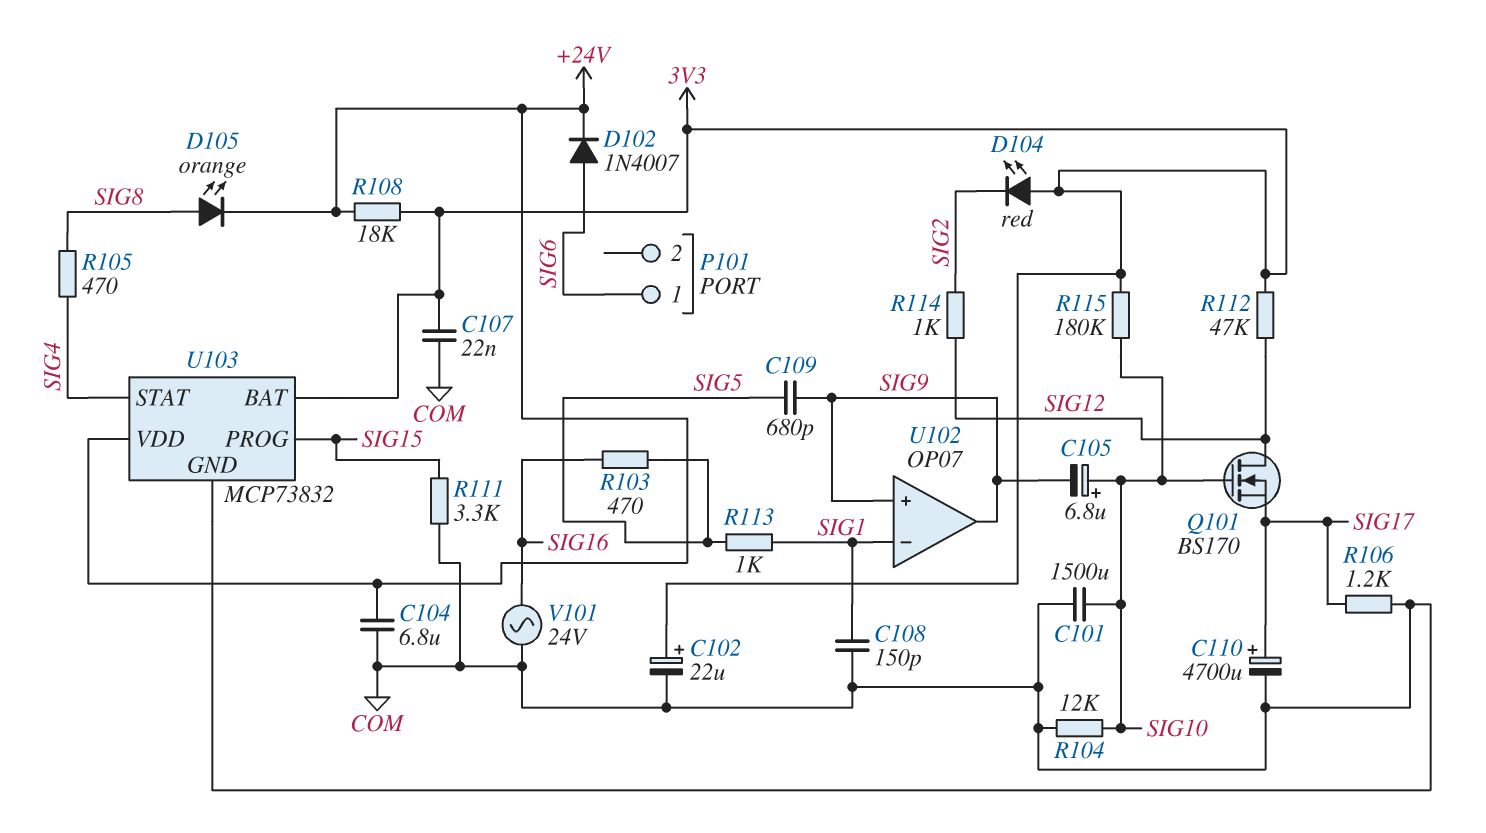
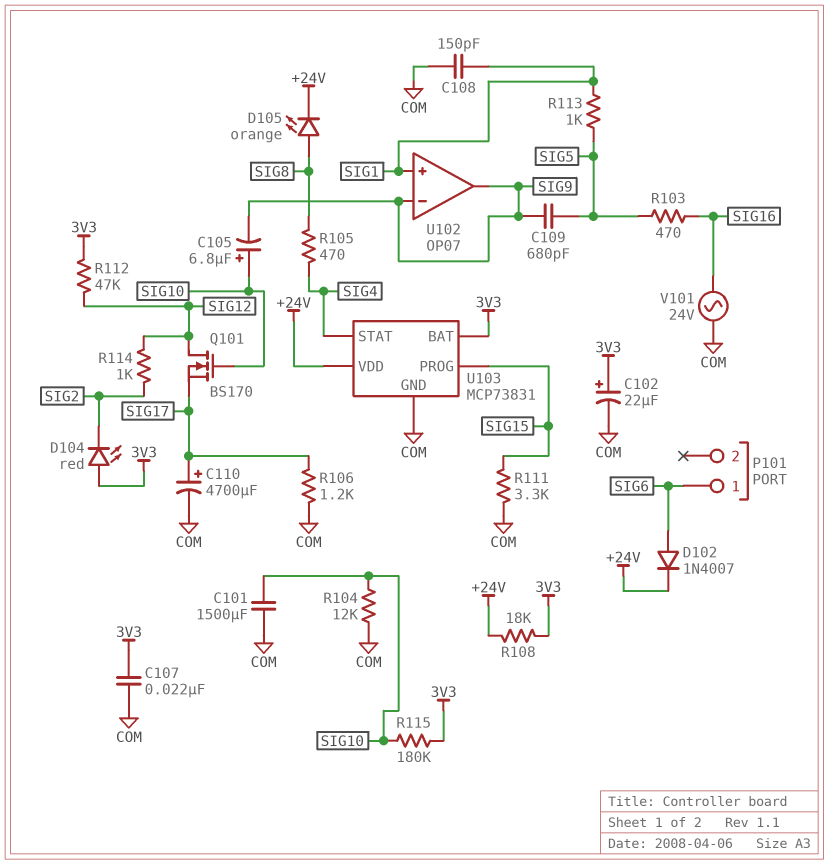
C104: 6.8uF (+24V, COM) -> none
U102 pin in+: SIG9 -> SIG1
U102 pin in-: SIG1 -> SIG9
U103: MCP73832 -> MCP73831

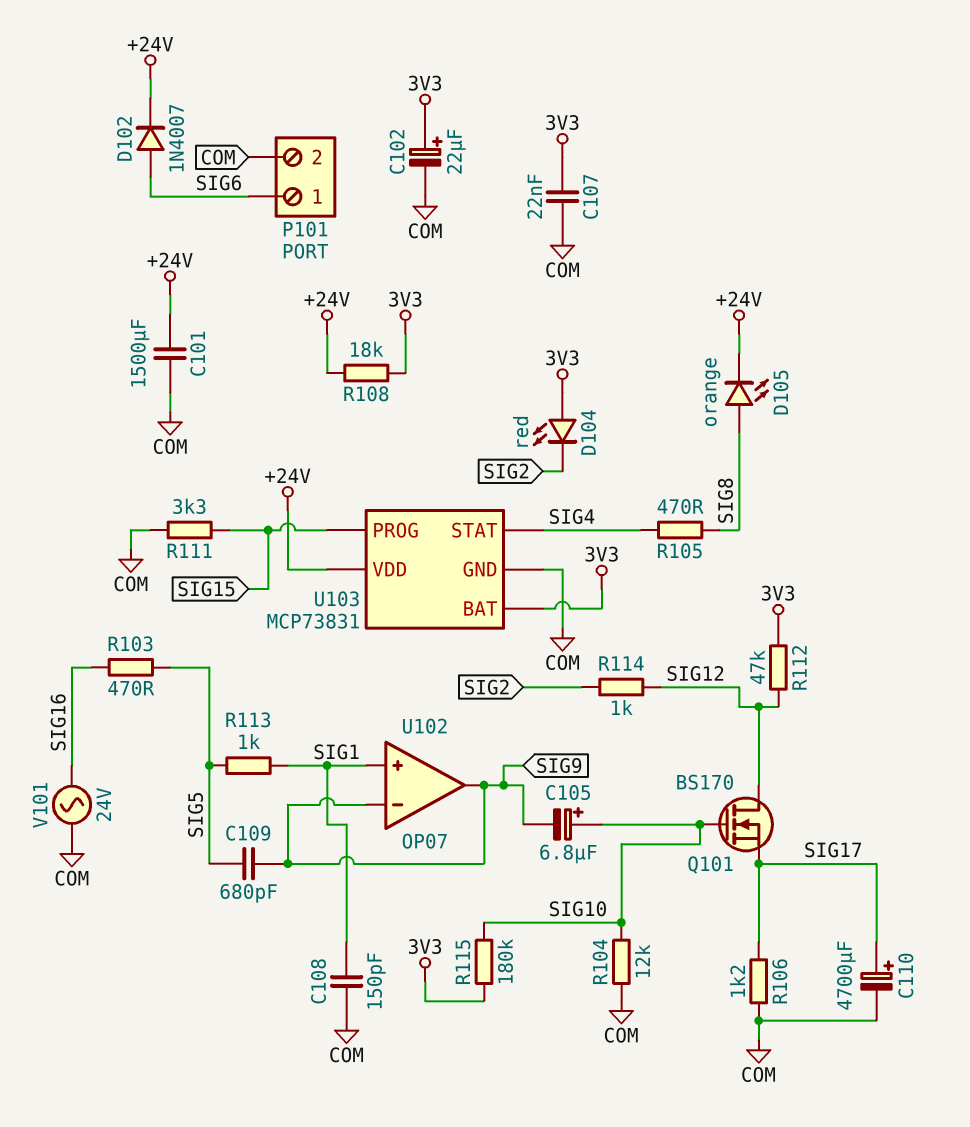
C101: 1500uF (COM, SIG10) -> 1500uF (+24V, COM)
P101 pin 2: none -> COM

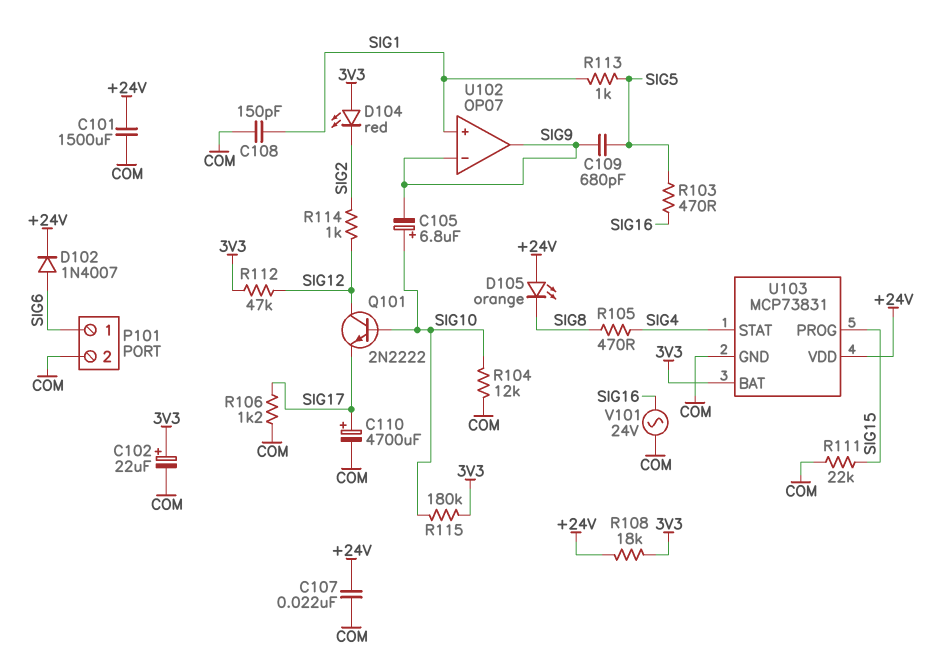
C107: 22nF (3V3, COM) -> 22nF (+24V, COM)
D105: LED orange (A SIG8, K +24V) -> LED orange (A +24V, K SIG8)
Q101: NMOS BS170 (G SIG10, D SIG12, S SIG17) -> NPN 2N2222 (B SIG10, C SIG12, E SIG17)
R111: 3.3k (COM, SIG15) -> 22k (COM, SIG15)

